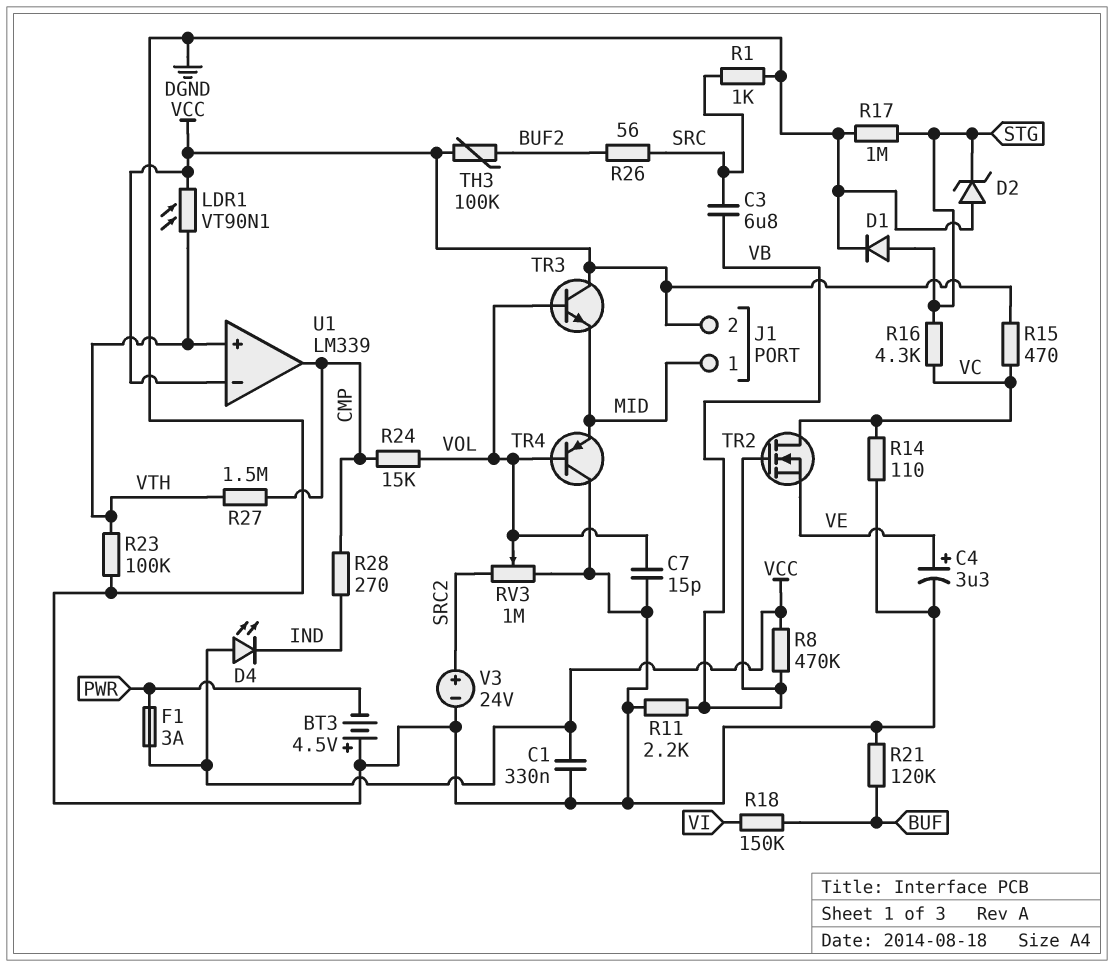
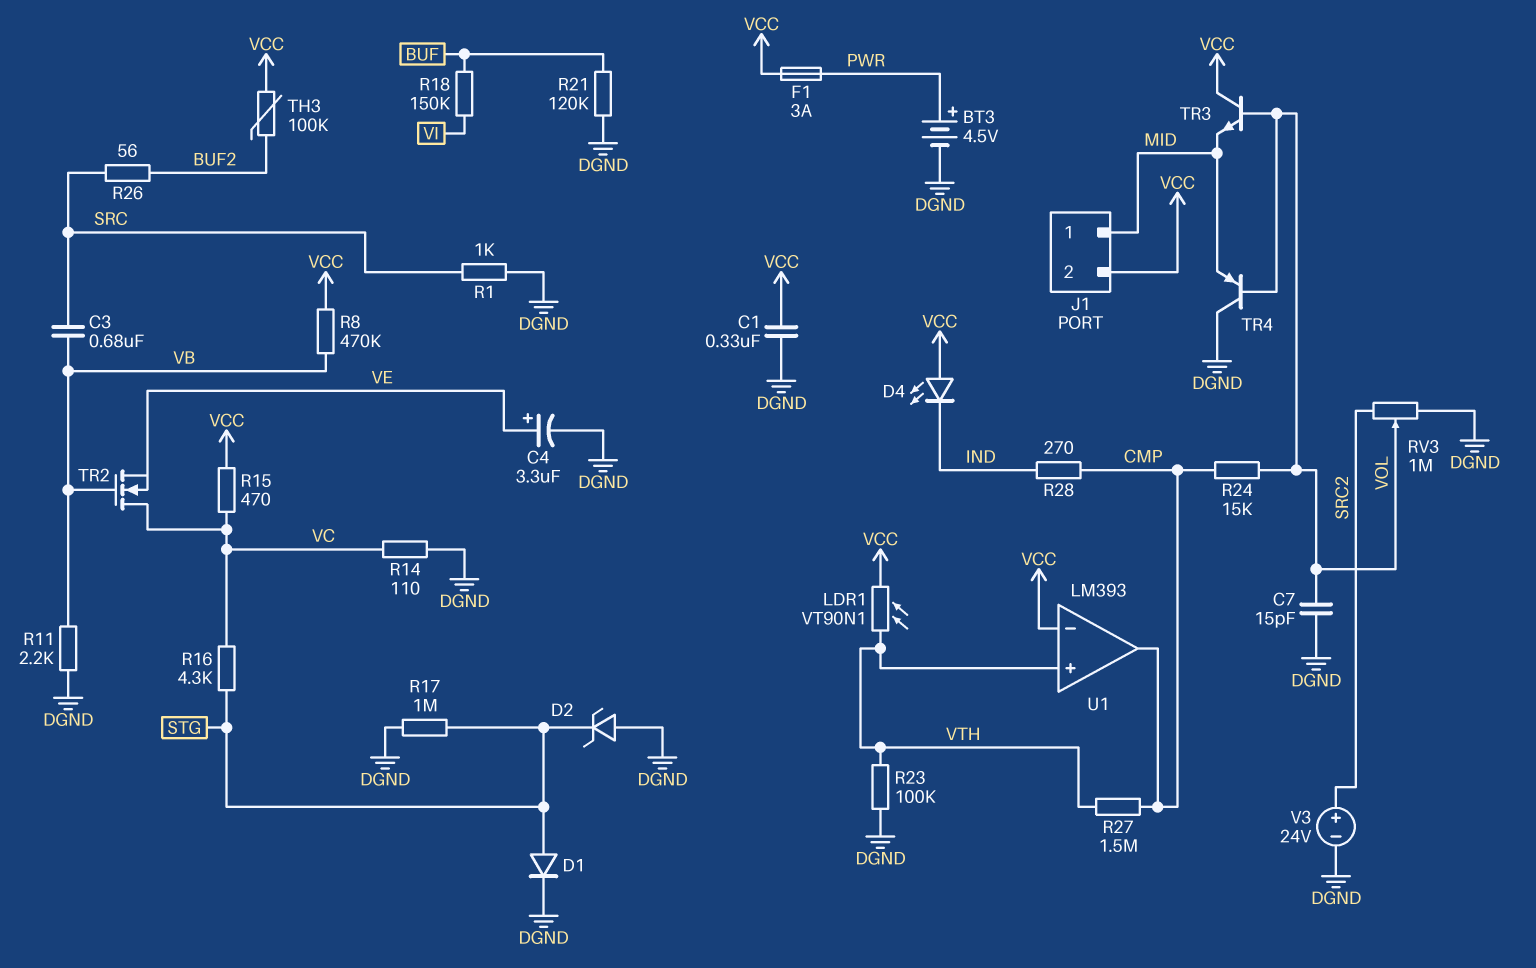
BT3: 4.5V (plus DGND, minus PWR) -> 4.5V (plus PWR, minus DGND)
C3: 6.8uF (SRC, VB) -> 680nF (SRC, VB)
U1: LM339 -> LM393

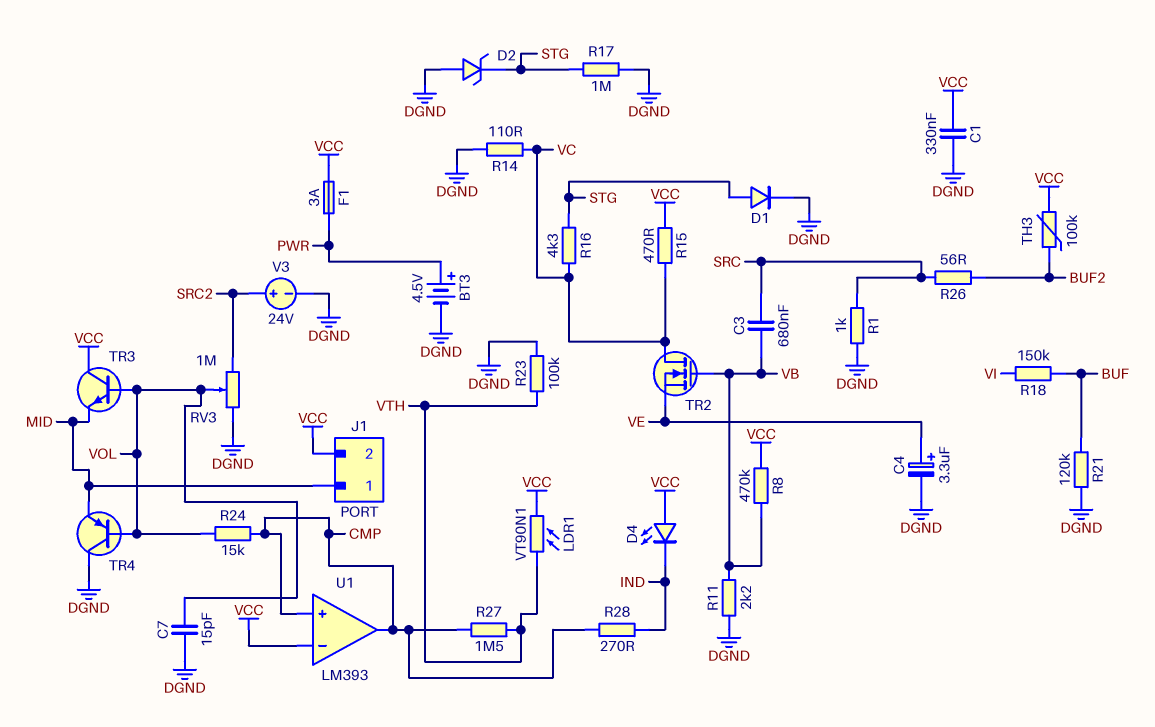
U1 pin in+: VTH -> CMP

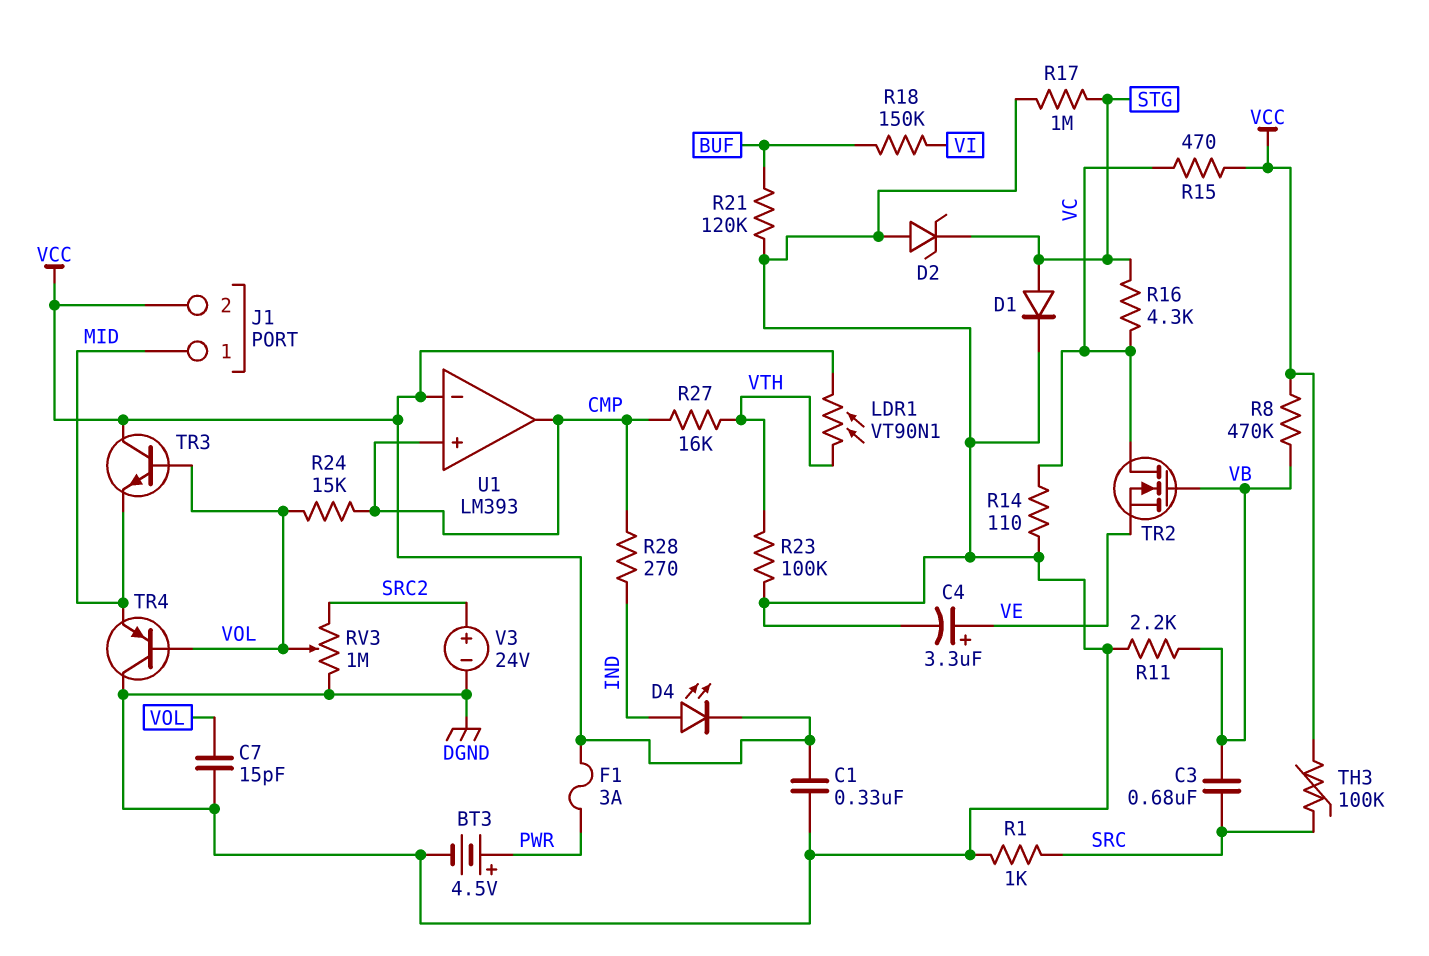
D4: LED (A VCC, K IND) -> LED (A IND, K VCC)
R26: 56 (BUF2, SRC) -> none
R27: 1.5M (CMP, VTH) -> 16k (CMP, VTH)
TH3: 100k (BUF2, VCC) -> 100k (SRC, VCC)

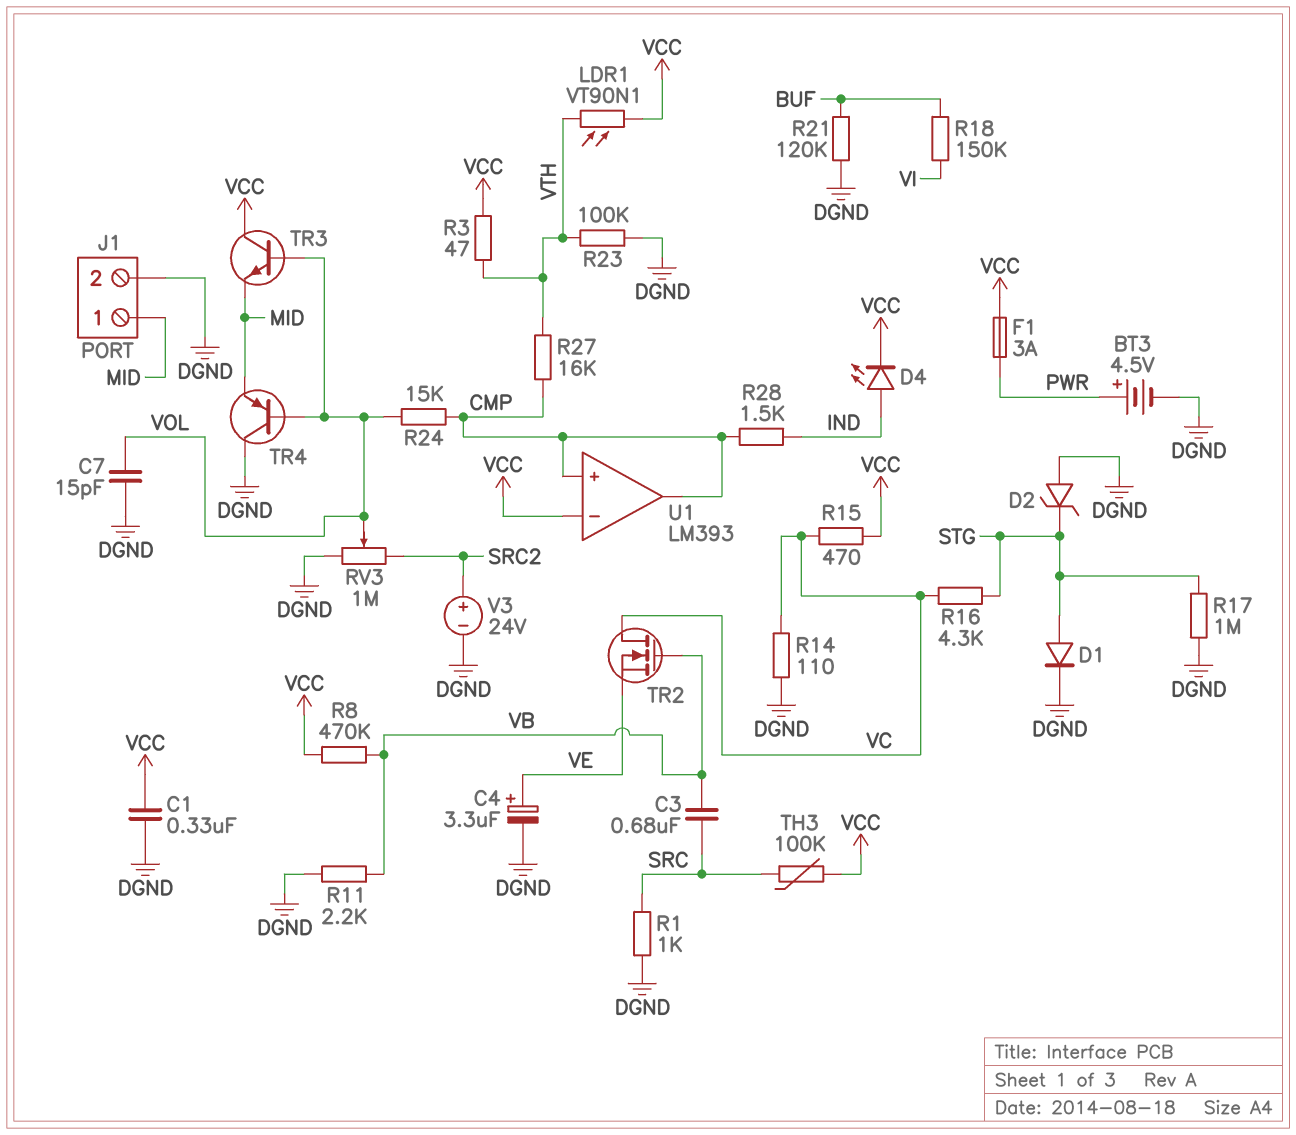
J1 pin 2: VCC -> DGND
R3: none -> 47 (VCC, VTH)
R28: 270 (CMP, IND) -> 1.5k (CMP, IND)

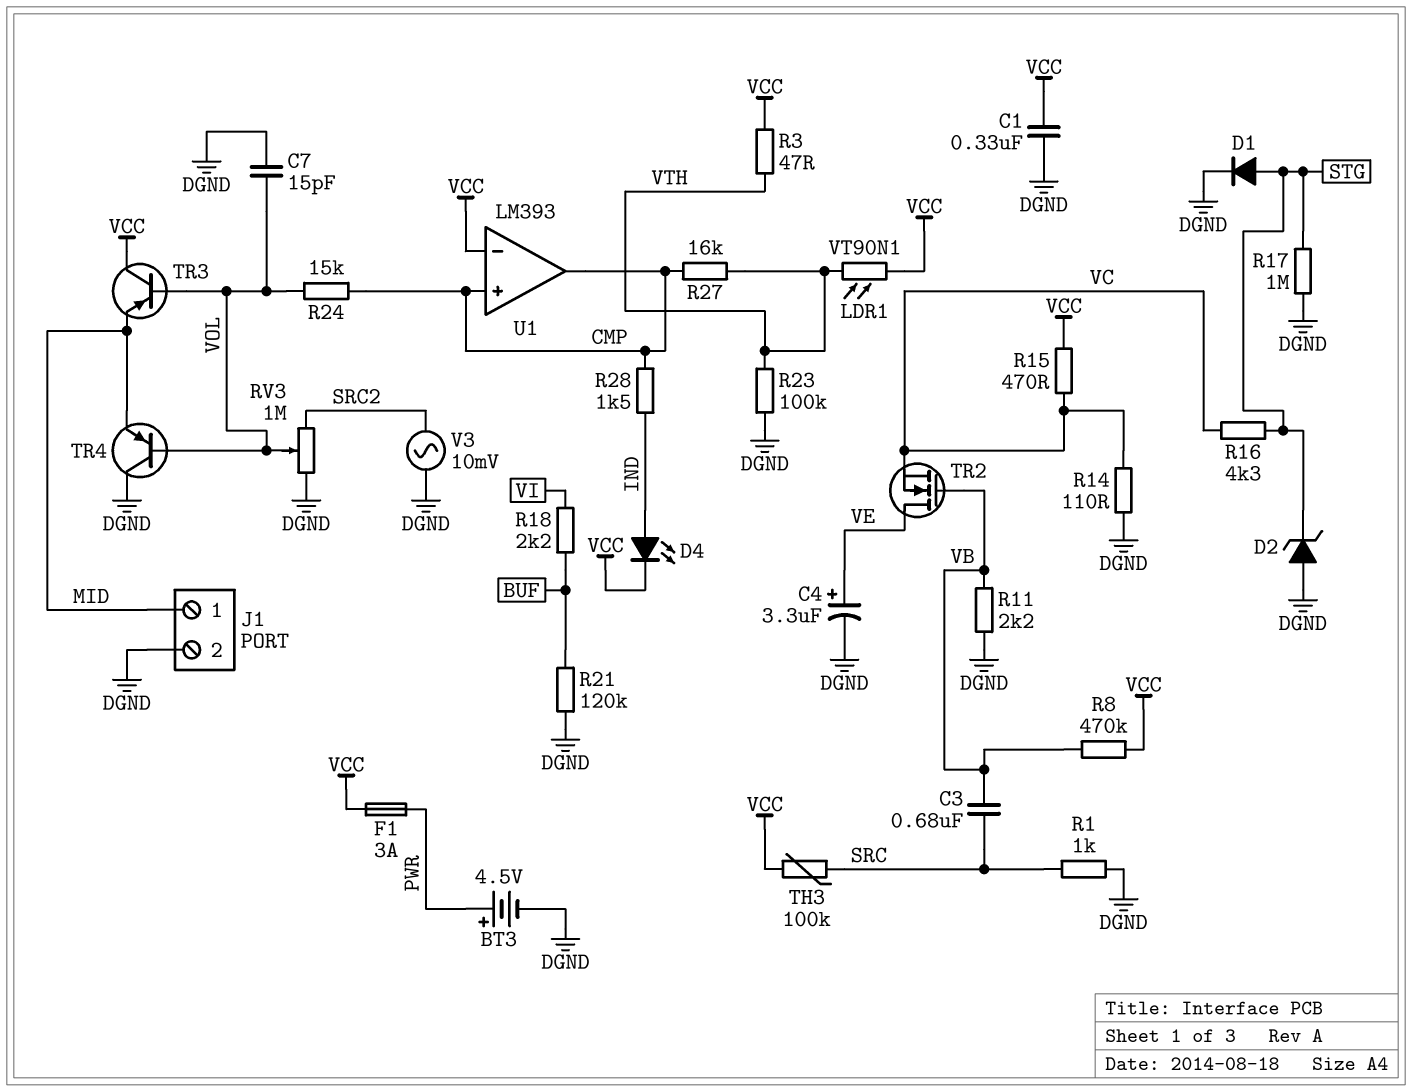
R18: 150k (BUF, VI) -> 2.2k (BUF, VI)
TR2: NMOS (G VB, D VC, S VE) -> NMOS (G VB, D VE, S VC)
TR3: NPN (B VOL, C VCC, E MID) -> PNP (B VOL, C VCC, E MID)
V3: 24V (plus SRC2, minus DGND) -> AC 10mV (DGND, SRC2)

